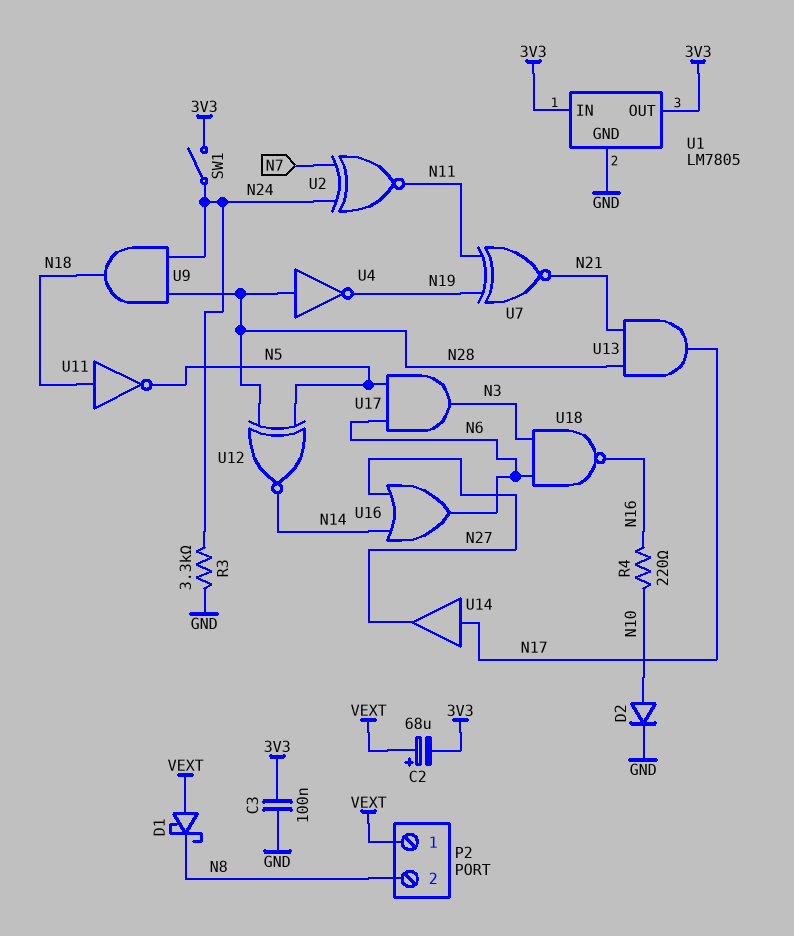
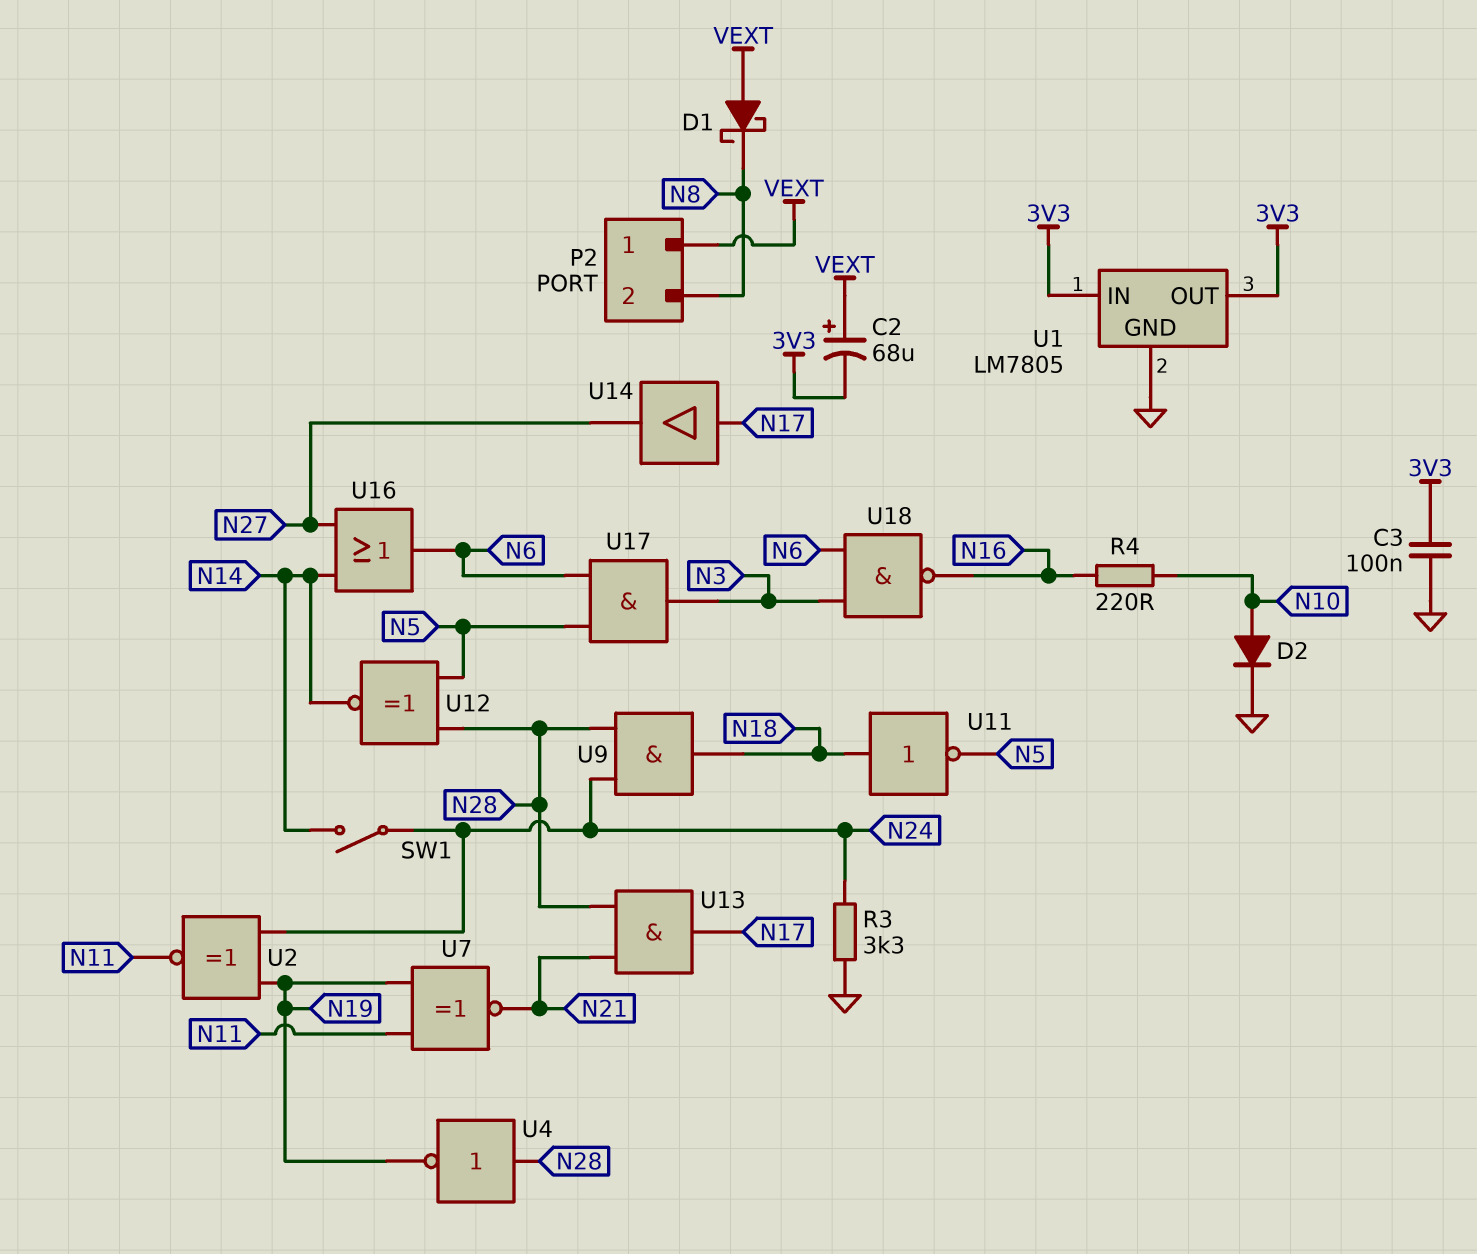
SW1: switch (3V3, N24) -> switch (N14, N24)
U2: XNOR (in N7, in N24, out N11) -> XNOR (in N19, in N24, out N11)

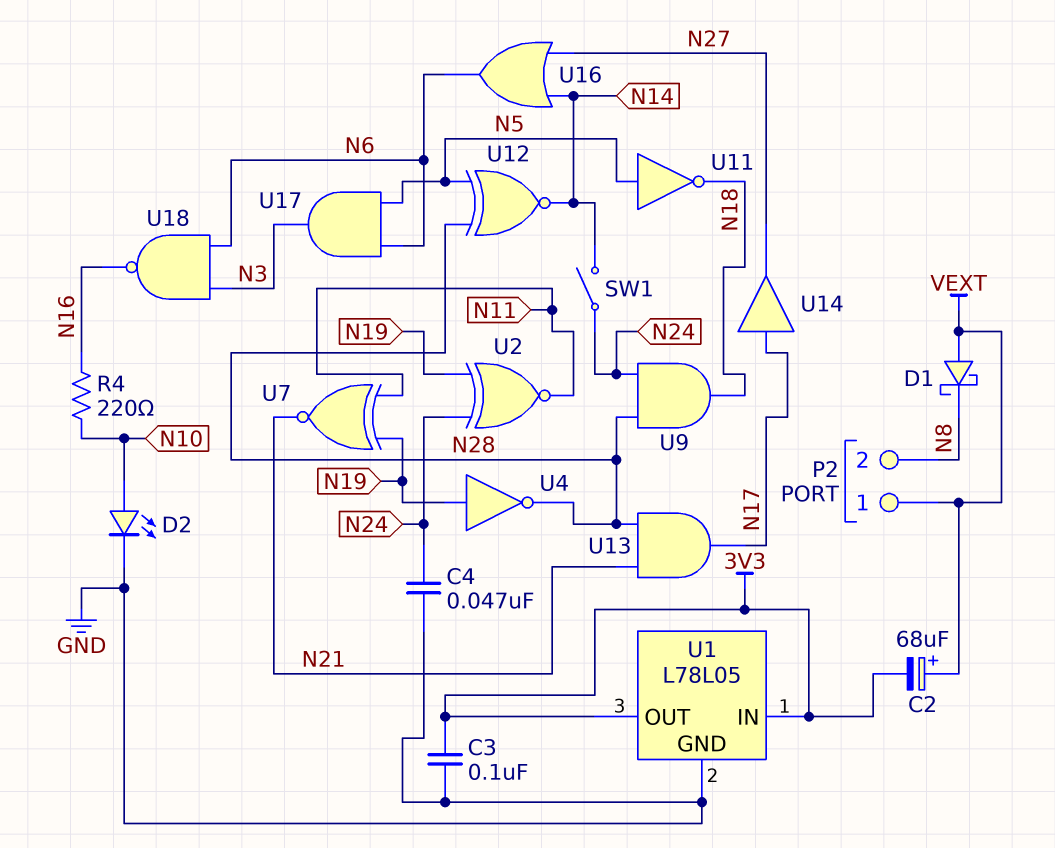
C4: none -> 47nF (GND, N24)
D2: diode (A N10, K GND) -> LED (A N10, K GND)
R3: 3.3k (GND, N24) -> none
U1: LM7805 -> L78L05
U4: NOT (in N28, out N19) -> NOT (in N19, out N28)
U11: NOT (in N18, out N5) -> NOT (in N5, out N18)

